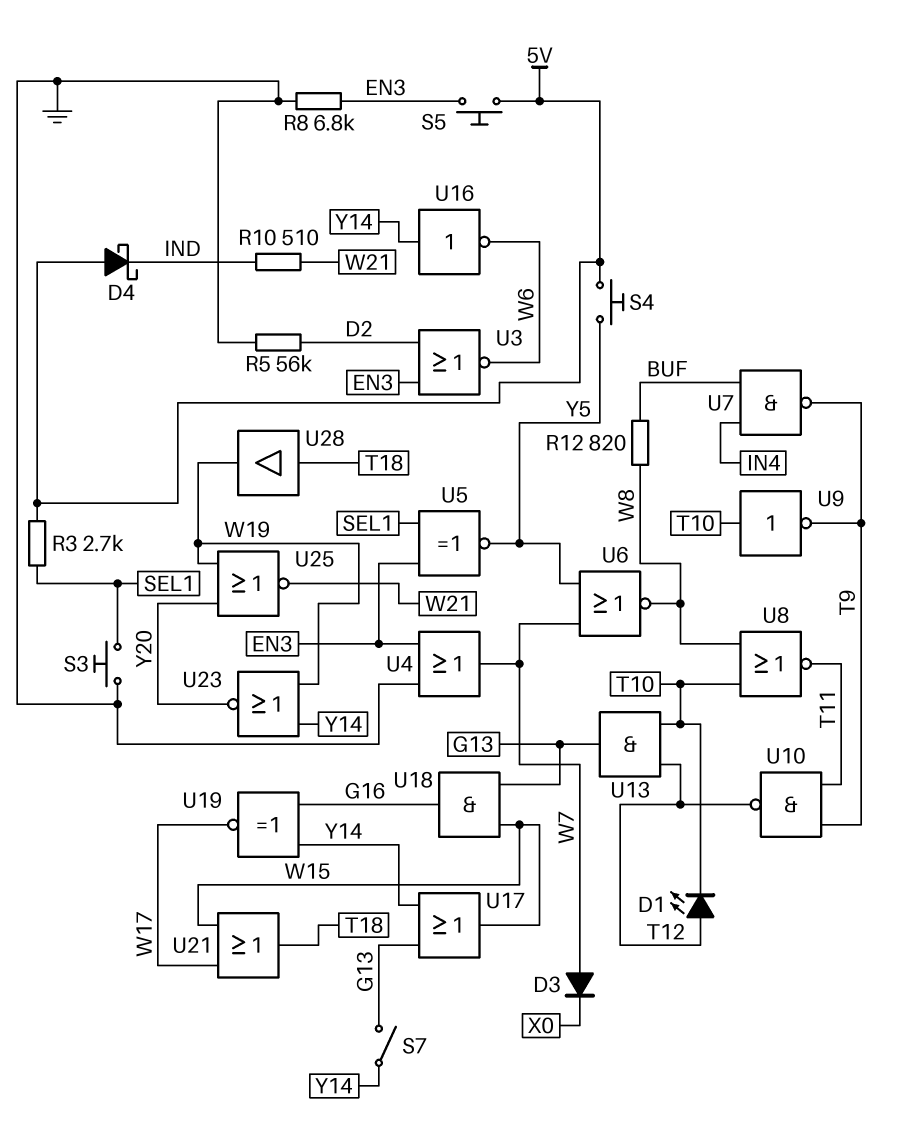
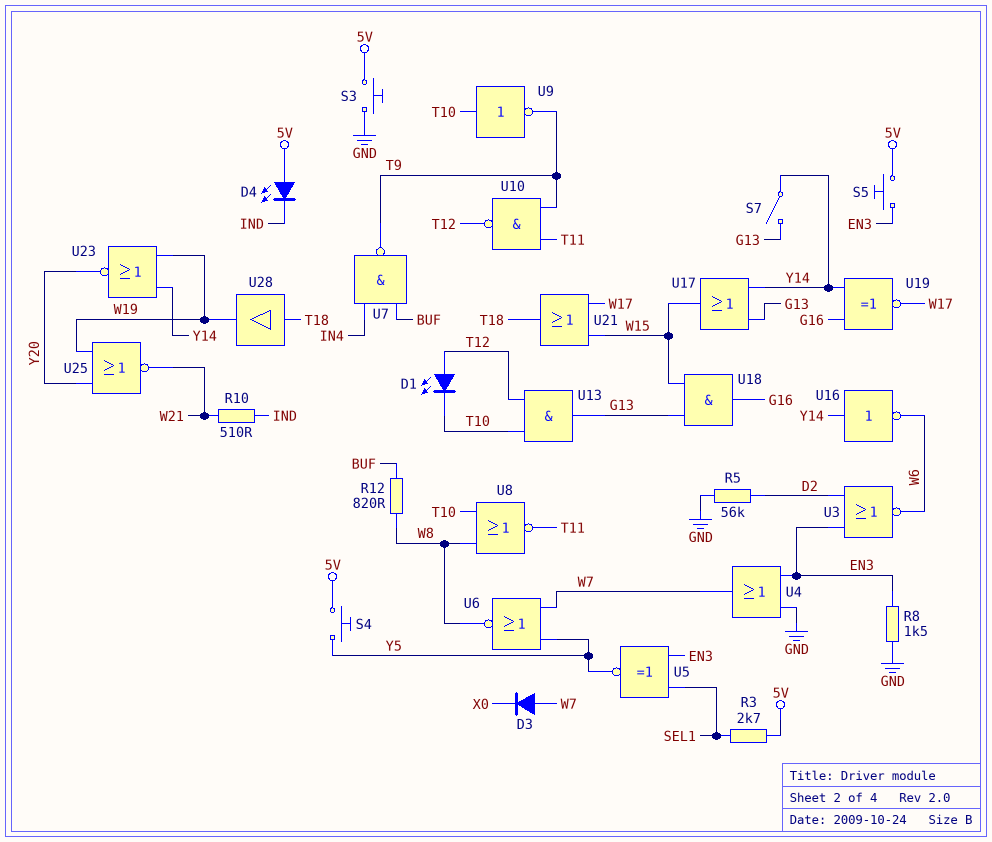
D4: schottky (A 5V, K IND) -> LED (A 5V, K IND)
R8: 6.8k (EN3, GND) -> 1.5k (EN3, GND)
S3: button (GND, SEL1) -> button (5V, GND)

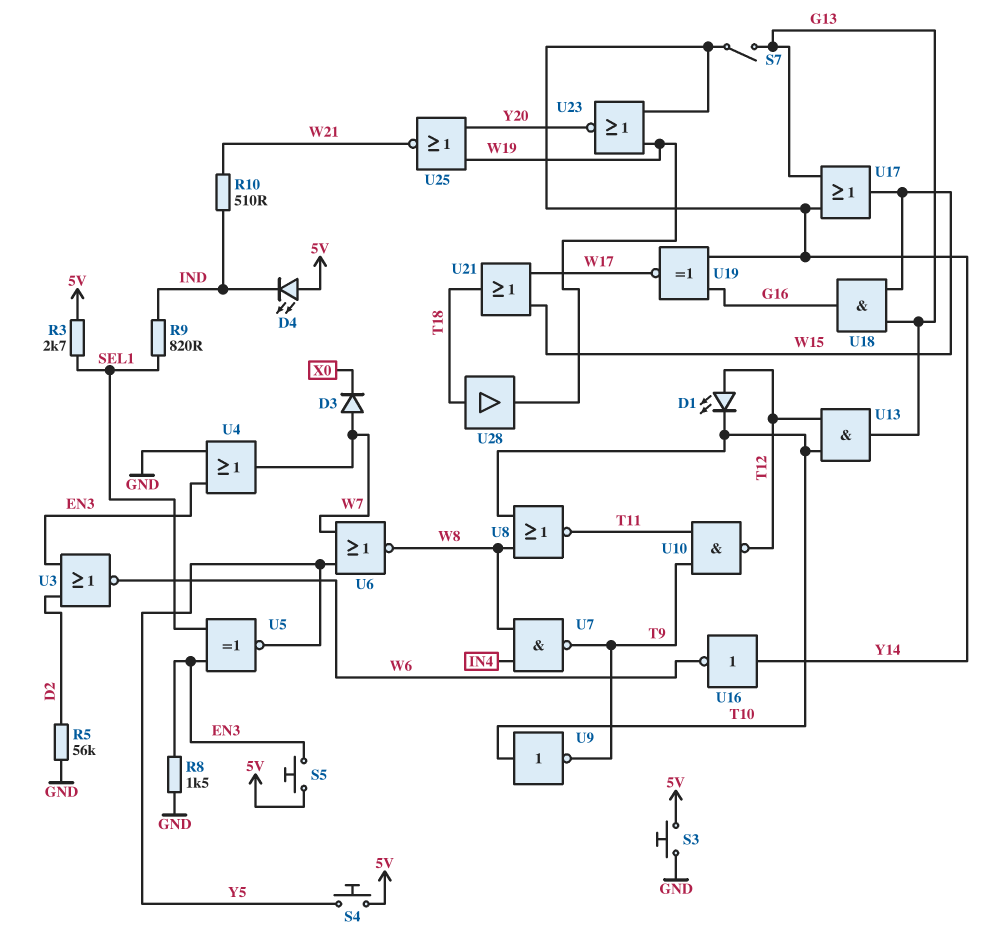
R9: none -> 820 (IND, SEL1)
R12: 820 (BUF, W8) -> none
U7: NAND (in BUF, in IN4, out T9) -> NAND (in IN4, in W8, out T9)

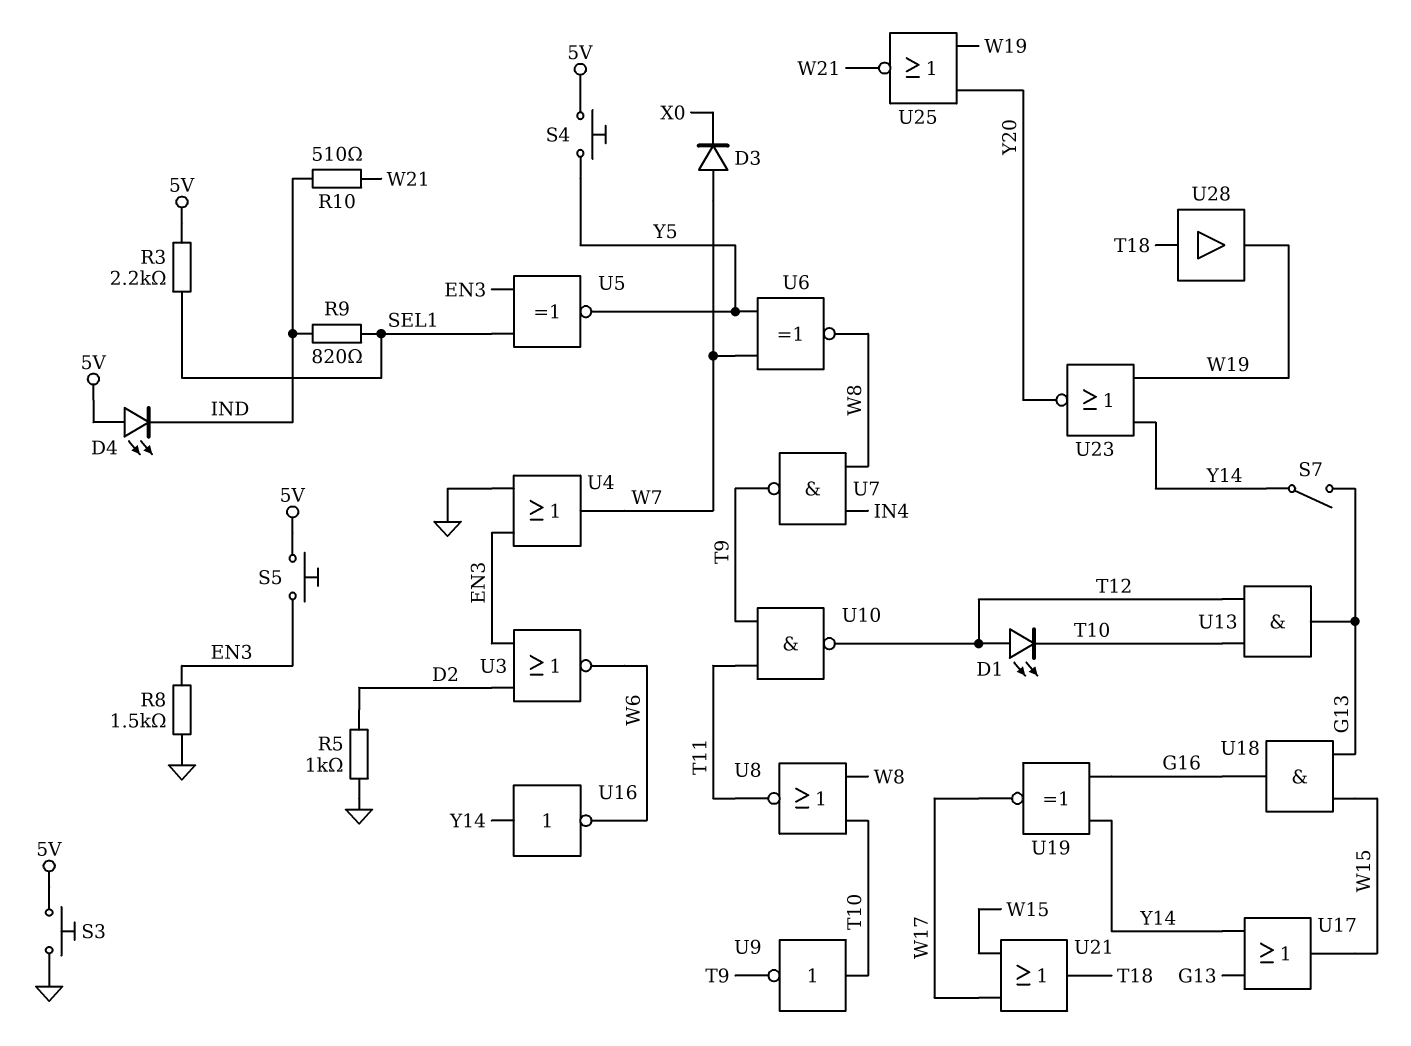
R3: 2.7k (5V, SEL1) -> 2.2k (5V, SEL1)
R5: 56k (D2, GND) -> 1k (D2, GND)
U6: NOR (in W7, in Y5, out W8) -> XNOR (in W7, in Y5, out W8)

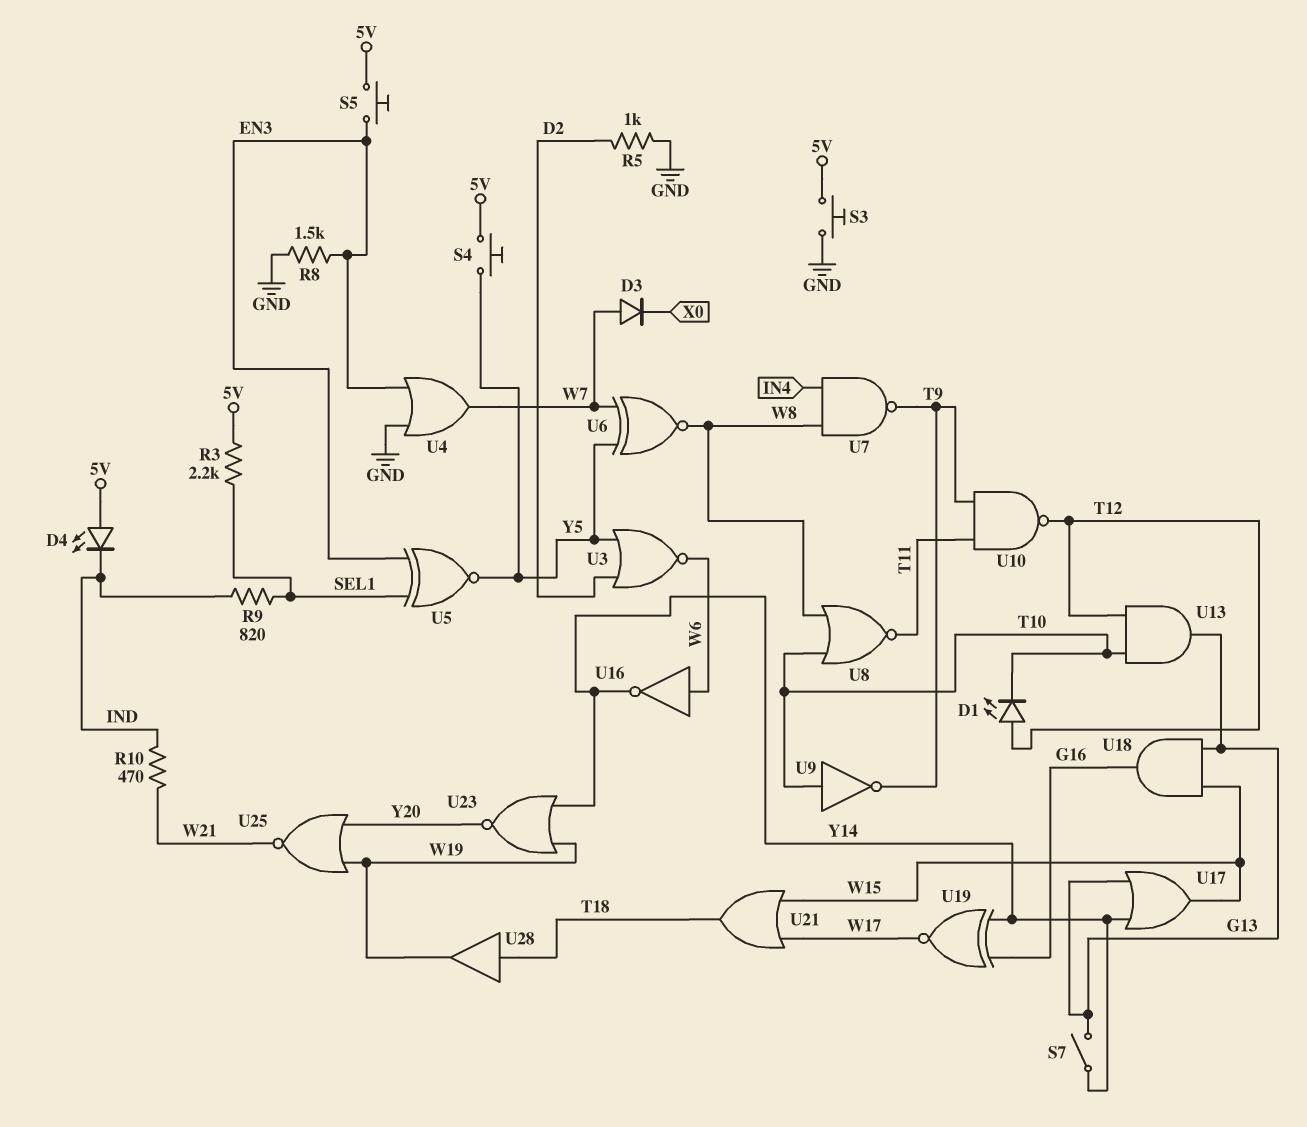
R10: 510 (IND, W21) -> 470 (IND, W21)
U3: NOR (in D2, in EN3, out W6) -> NOR (in D2, in Y5, out W6)
U16: NOT (in Y14, out W6) -> NOT (in W6, out Y14)

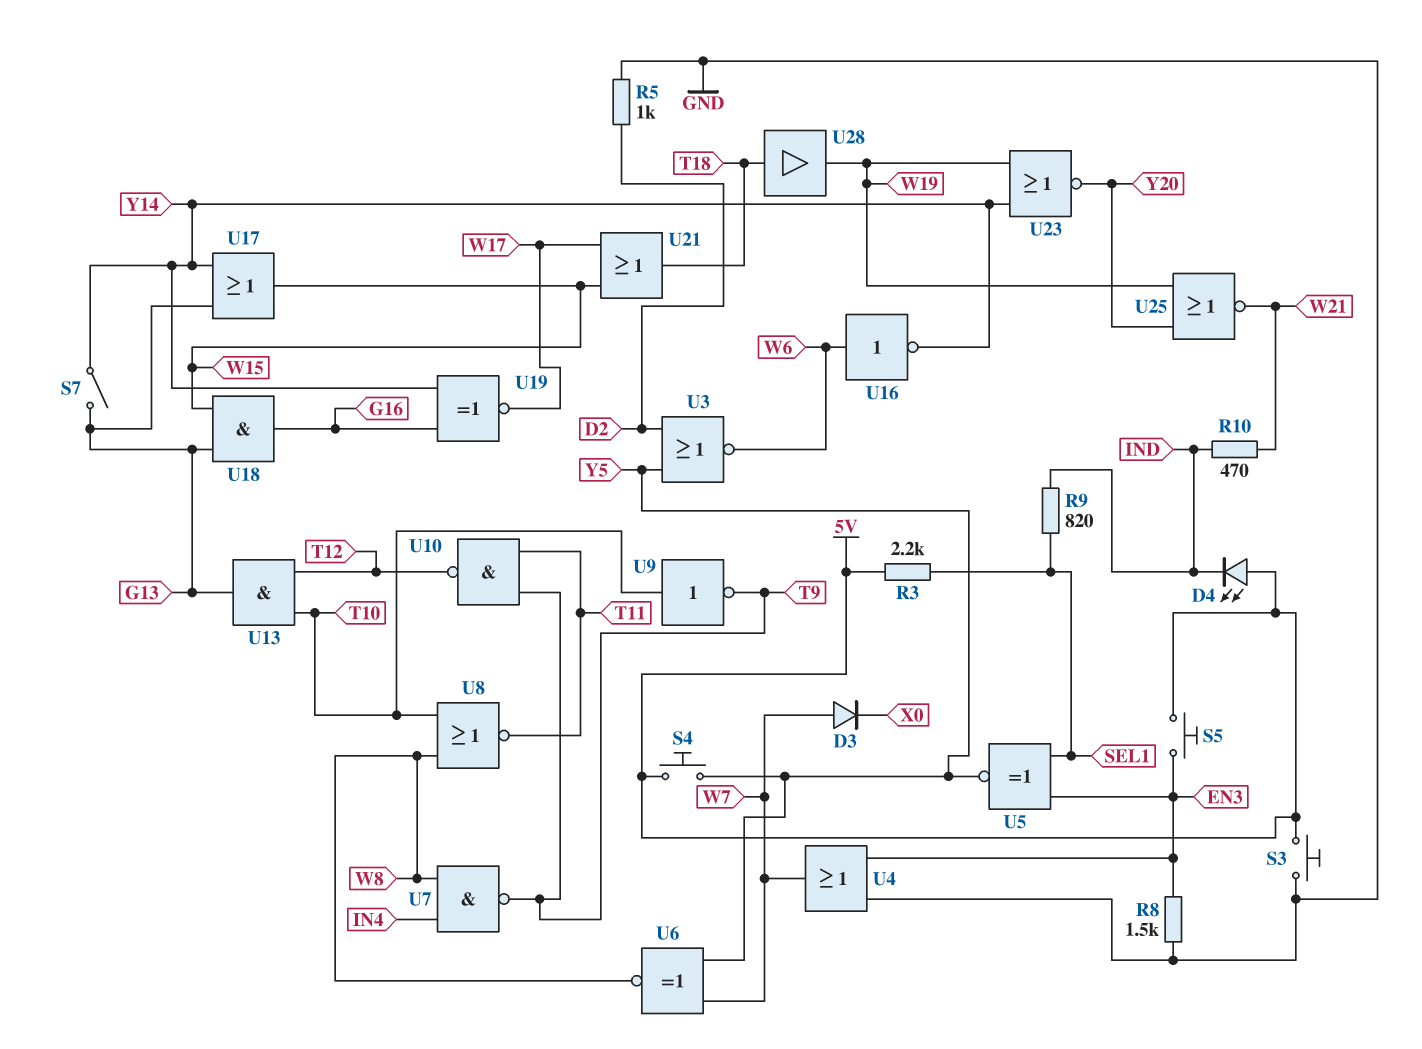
D1: LED (A T12, K T10) -> none

